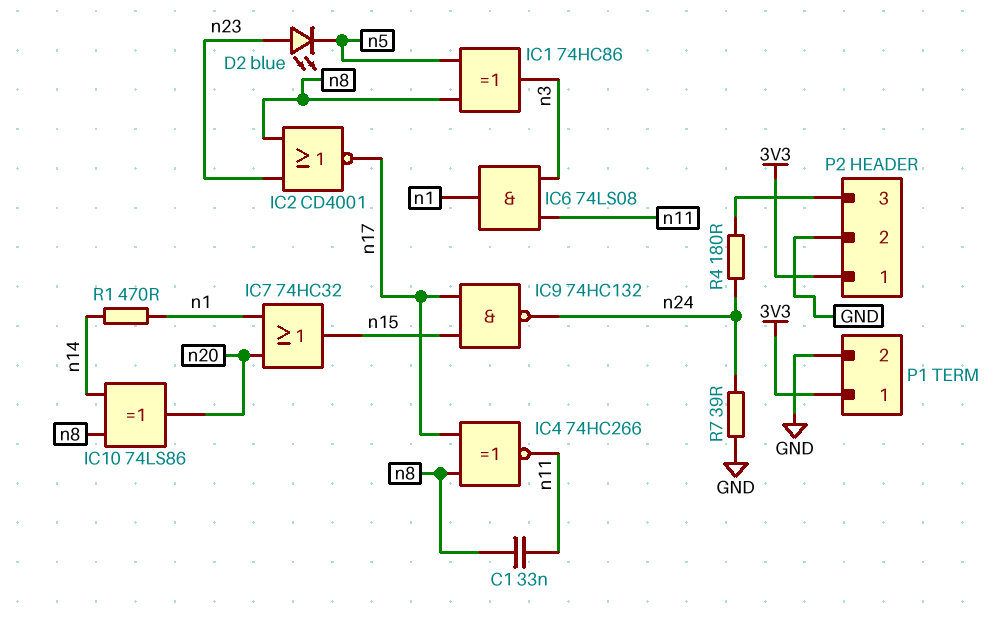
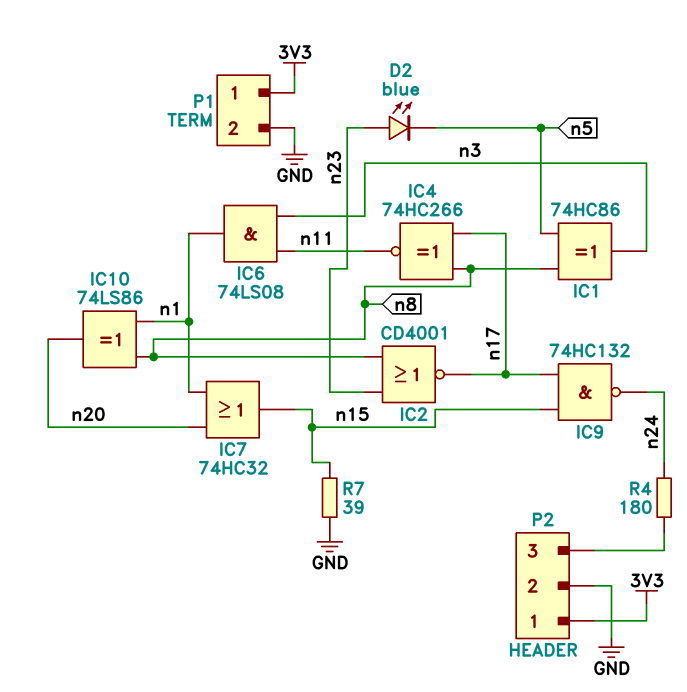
C1: 33nF (n8, n11) -> none
IC10: XOR 74LS86 (in n8, in n14, out n20) -> XOR 74LS86 (in n1, in n8, out n20)
R1: 470 (n1, n14) -> none
R7: 39 (GND, n24) -> 39 (GND, n15)

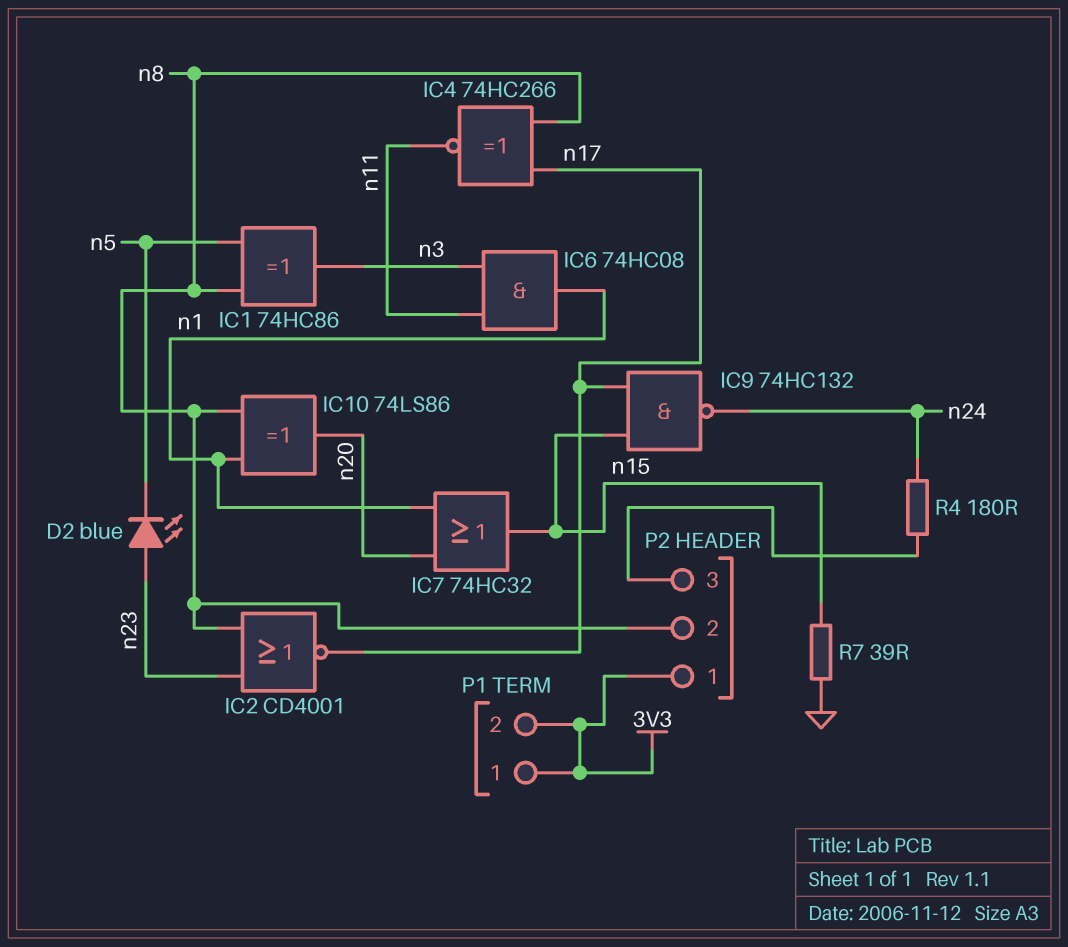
IC6: AND 74LS08 (in n3, in n11, out n1) -> AND 74HC08 (in n3, in n11, out n1)
P1 pin 2: GND -> 3V3
P2 pin 2: GND -> n8

